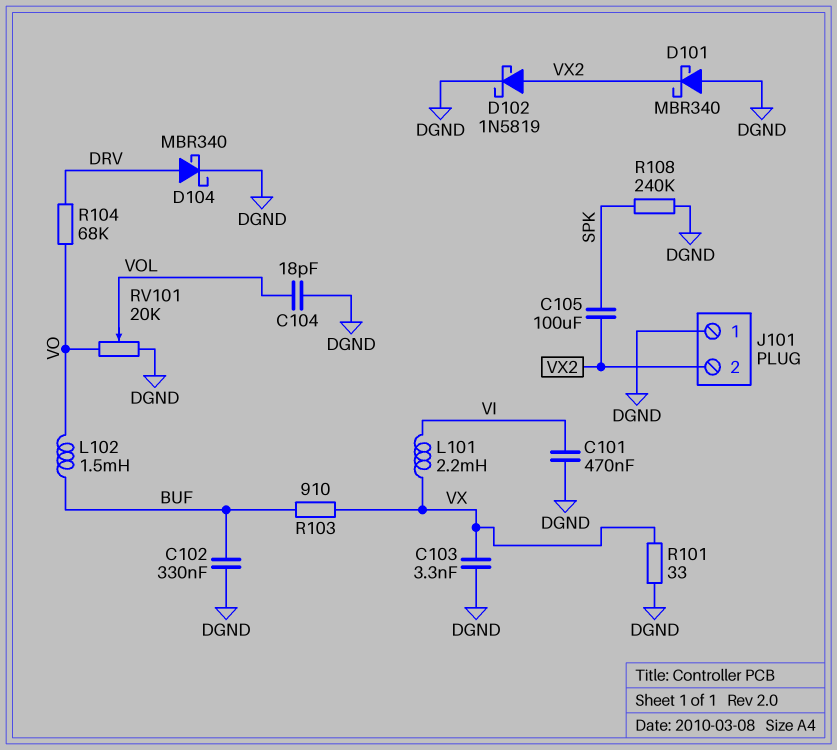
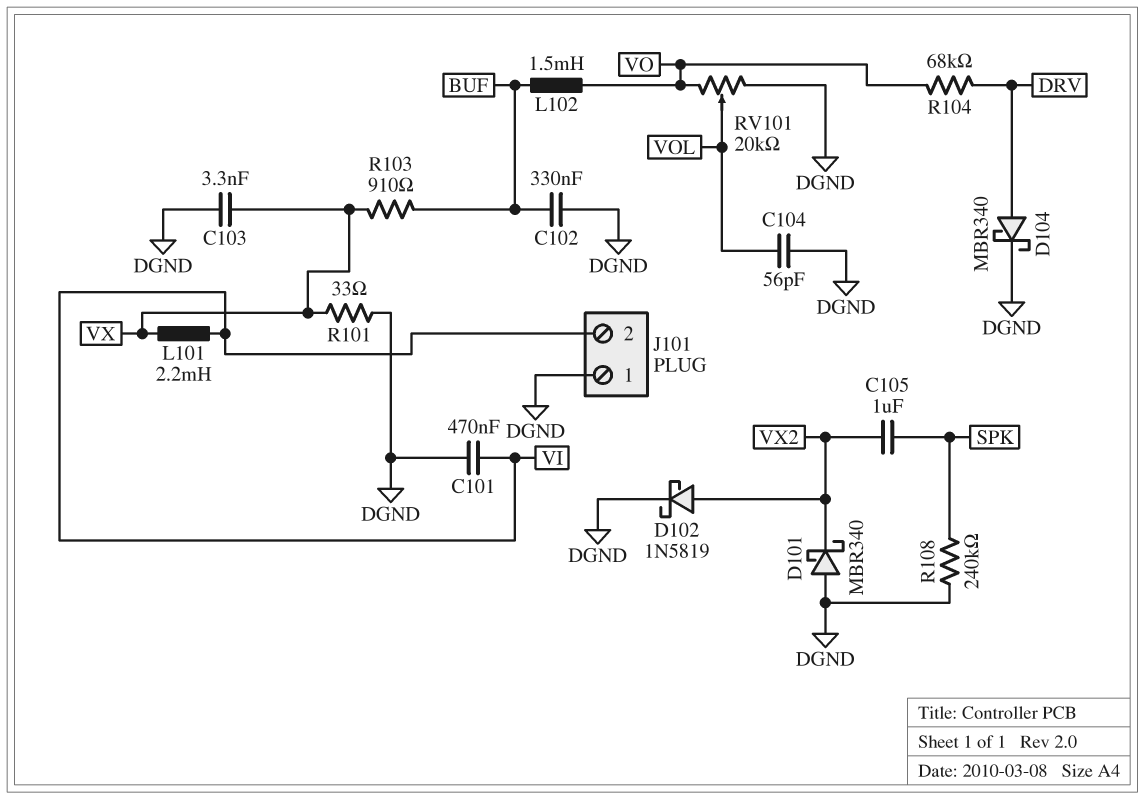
C104: 18pF (DGND, VOL) -> 56pF (DGND, VOL)
C105: 100uF (SPK, VX2) -> 1uF (SPK, VX2)
J101 pin 2: VX2 -> VI

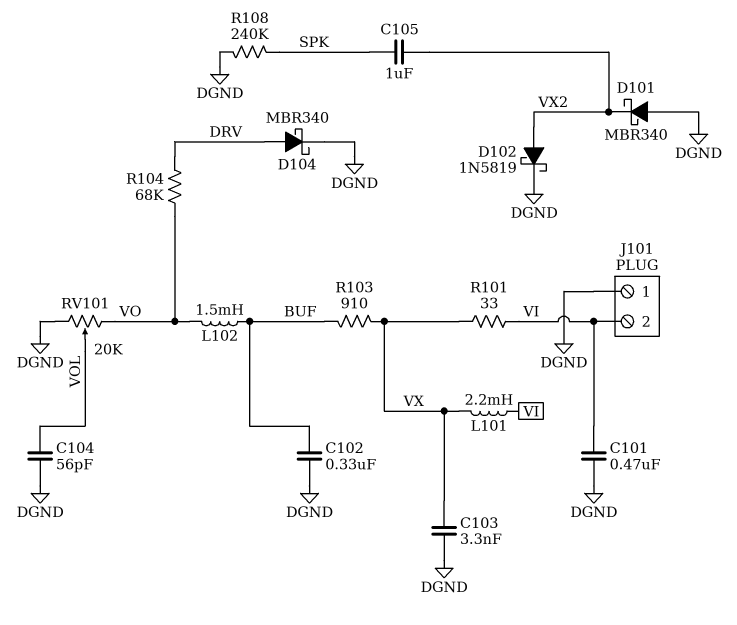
R101: 33 (DGND, VX) -> 33 (VI, VX)

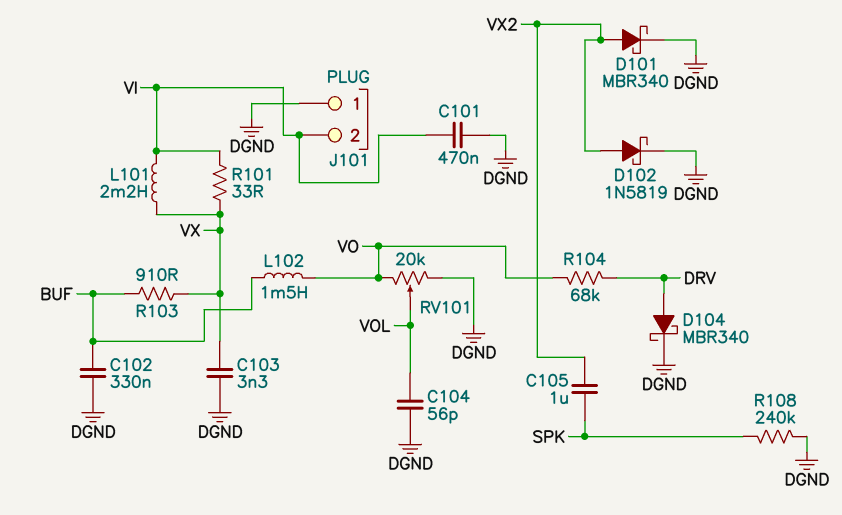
D101: schottky MBR340 (A DGND, K VX2) -> schottky MBR340 (A VX2, K DGND)

